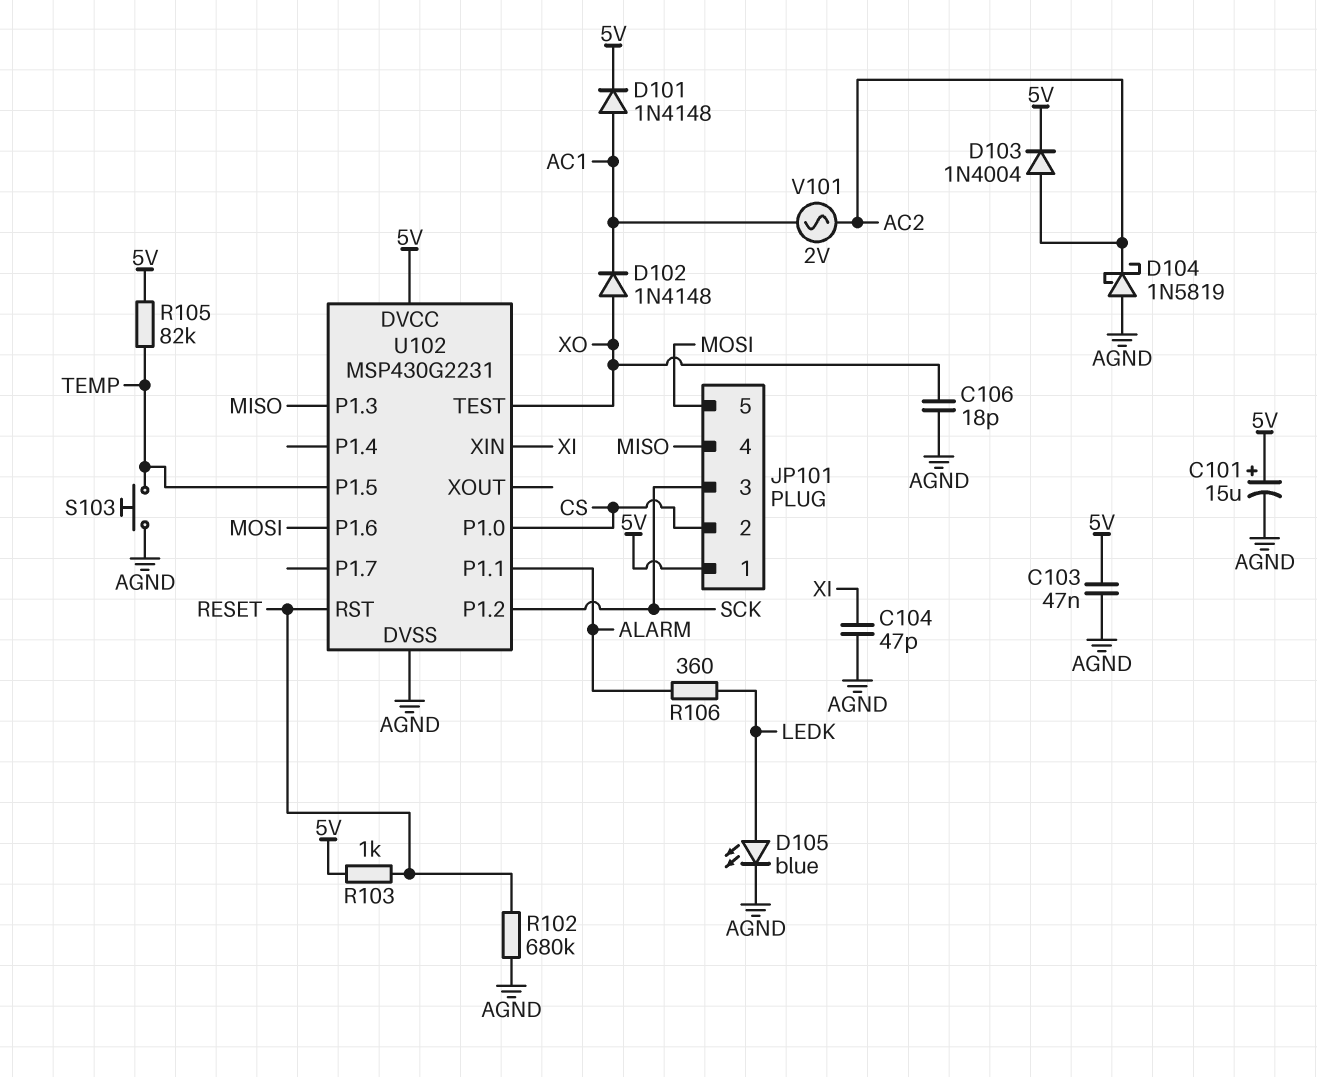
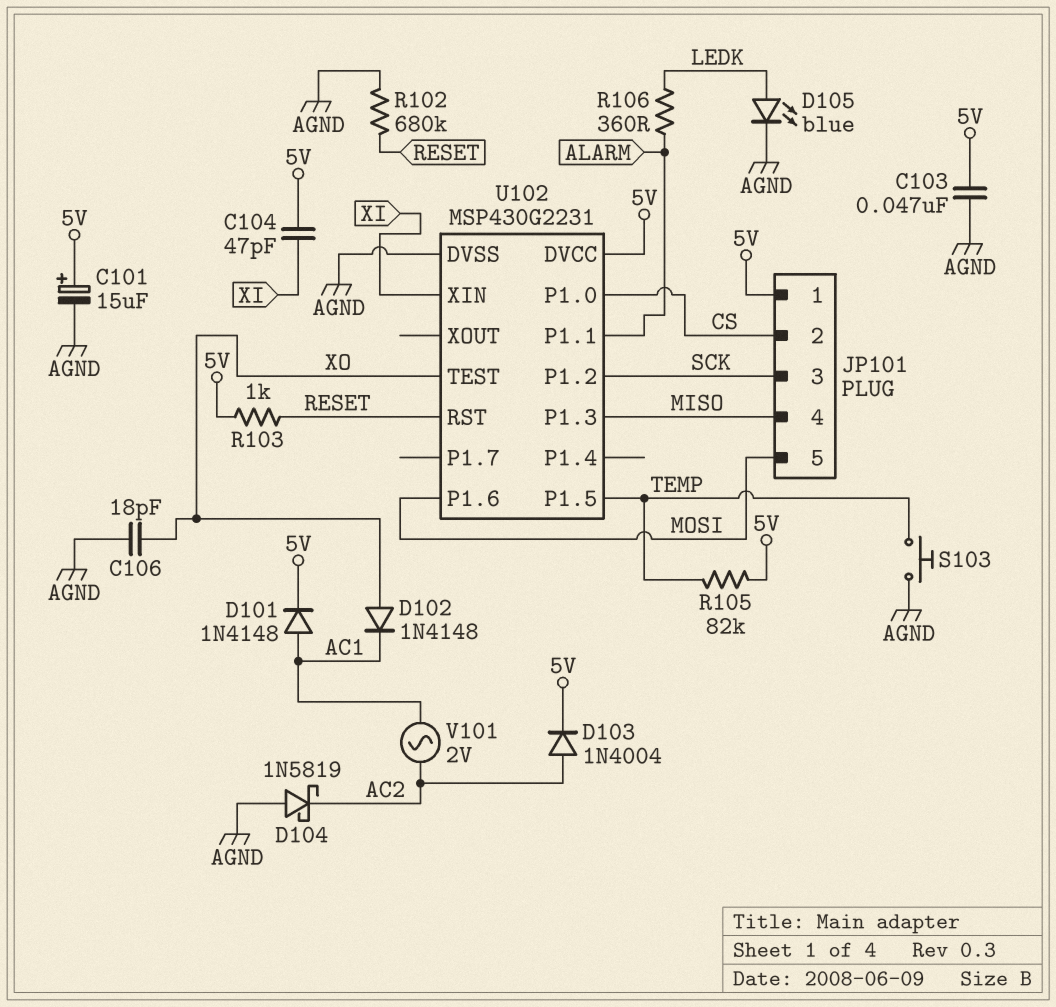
C104: 47pF (AGND, XI) -> 47pF (5V, XI)

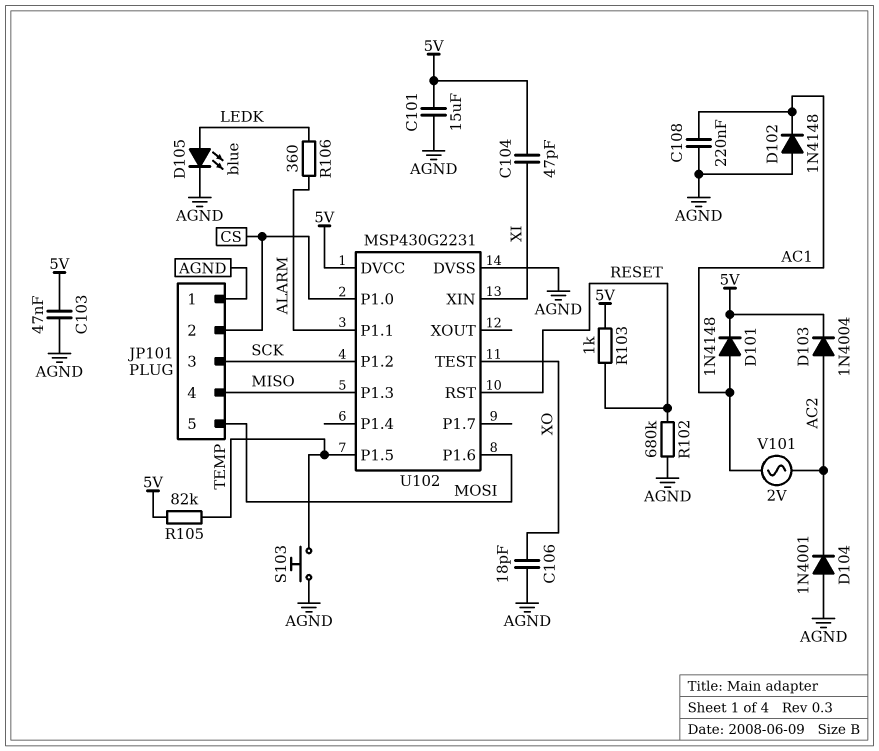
C101: 15uF (plus 5V, minus AGND) -> 15uF (5V, AGND)
C108: none -> 220nF (AC1, AGND)
D102: diode 1N4148 (A XO, K AC1) -> diode 1N4148 (A AGND, K AC1)
D104: schottky 1N5819 (A AGND, K AC2) -> diode 1N4001 (A AGND, K AC2)
JP101 pin 1: 5V -> AGND

